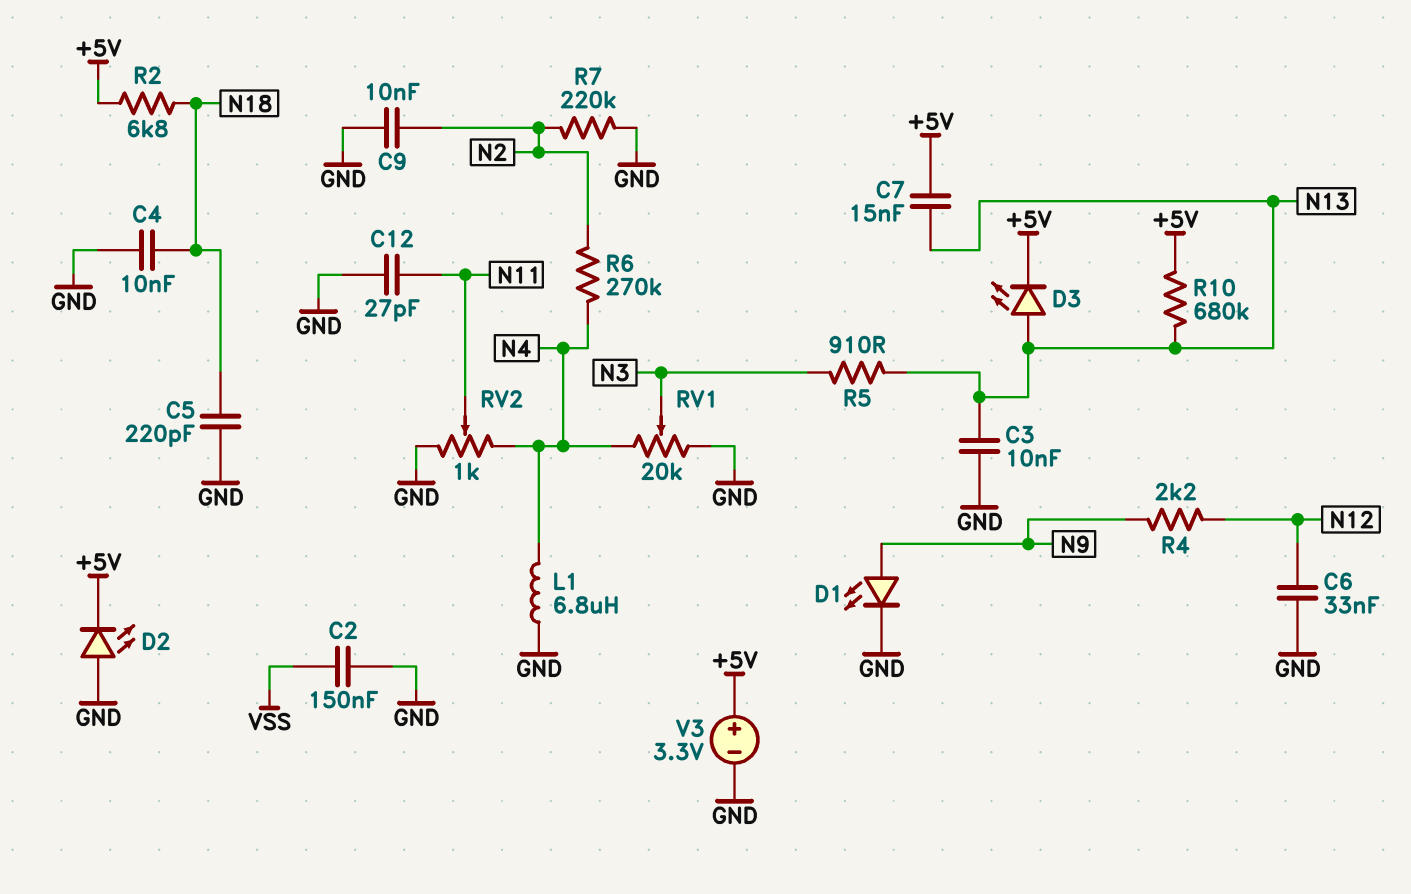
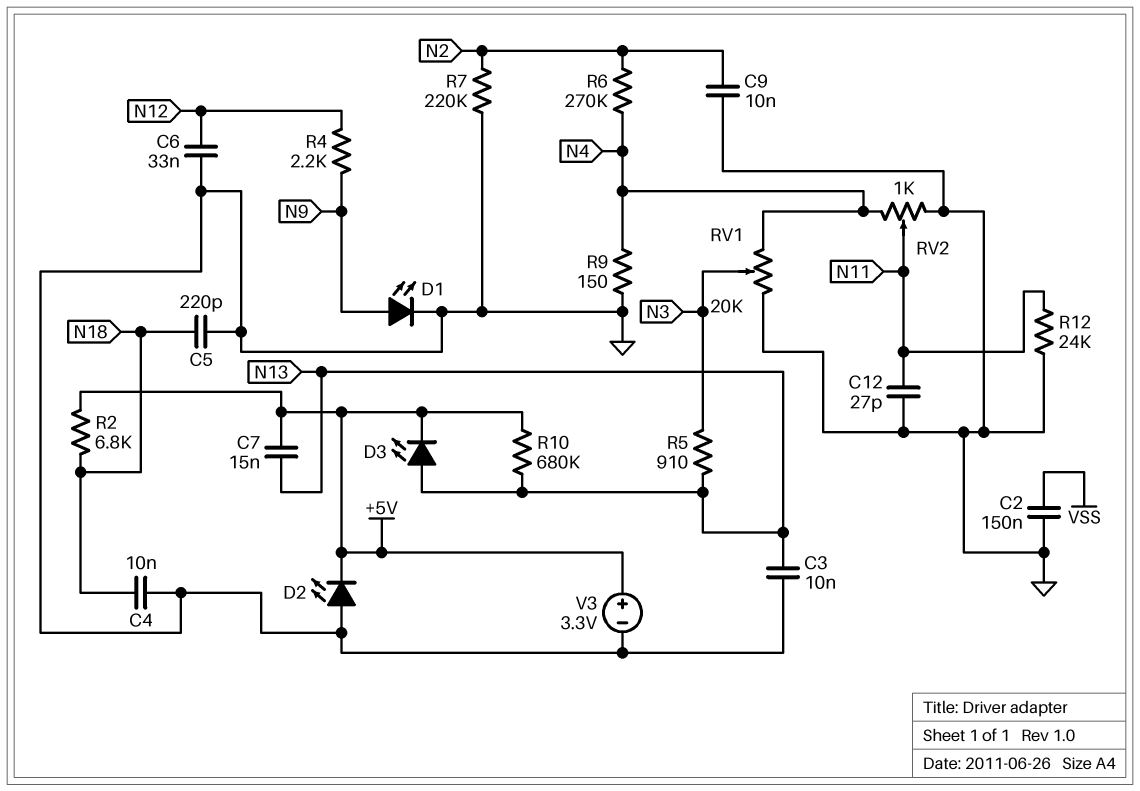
L1: 6.8uH (GND, N4) -> none
R9: none -> 150 (GND, N4)
R12: none -> 24k (GND, N11)

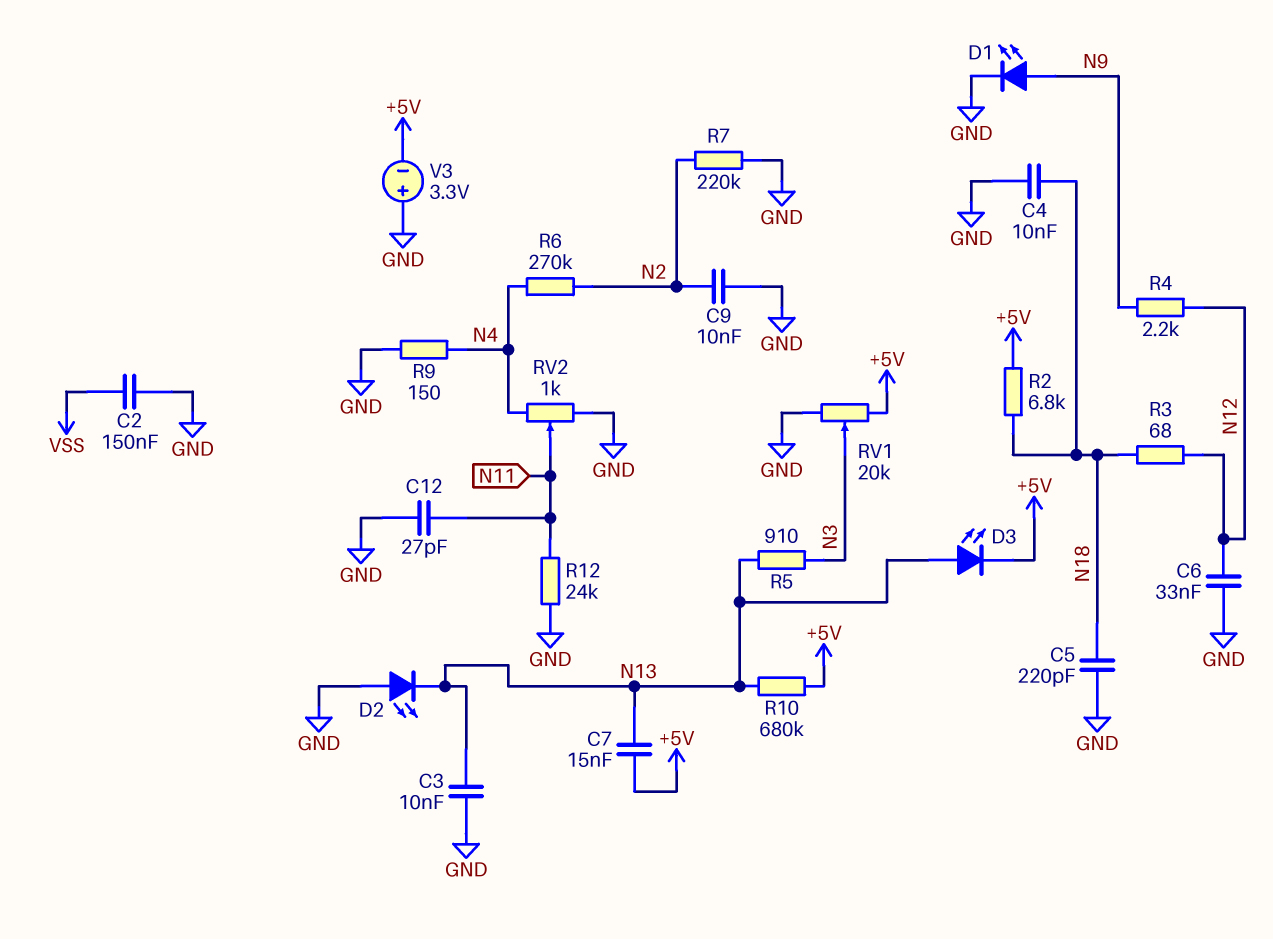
D2: LED (A GND, K +5V) -> LED (A GND, K N13)
R3: none -> 68 (N12, N18)
RV1: 20k (GND, N4, wiper N3) -> 20k (+5V, GND, wiper N3)
V3: 3.3V (plus +5V, minus GND) -> 3.3V (plus GND, minus +5V)

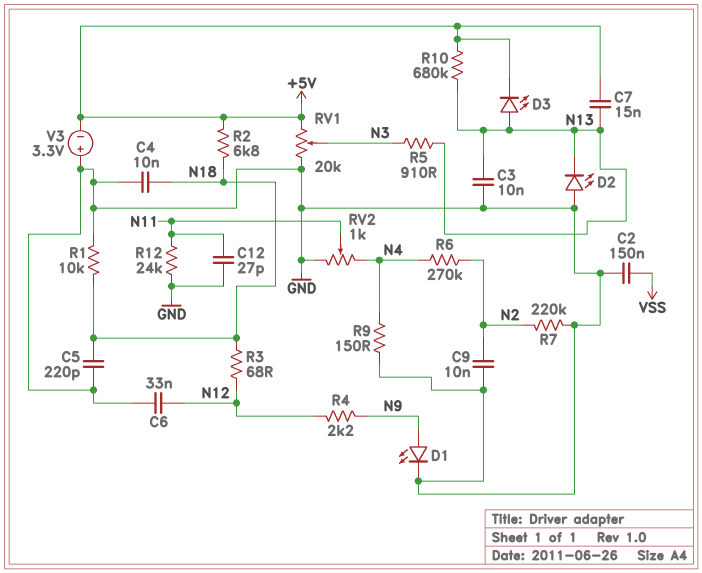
R1: none -> 10k (GND, N18)

